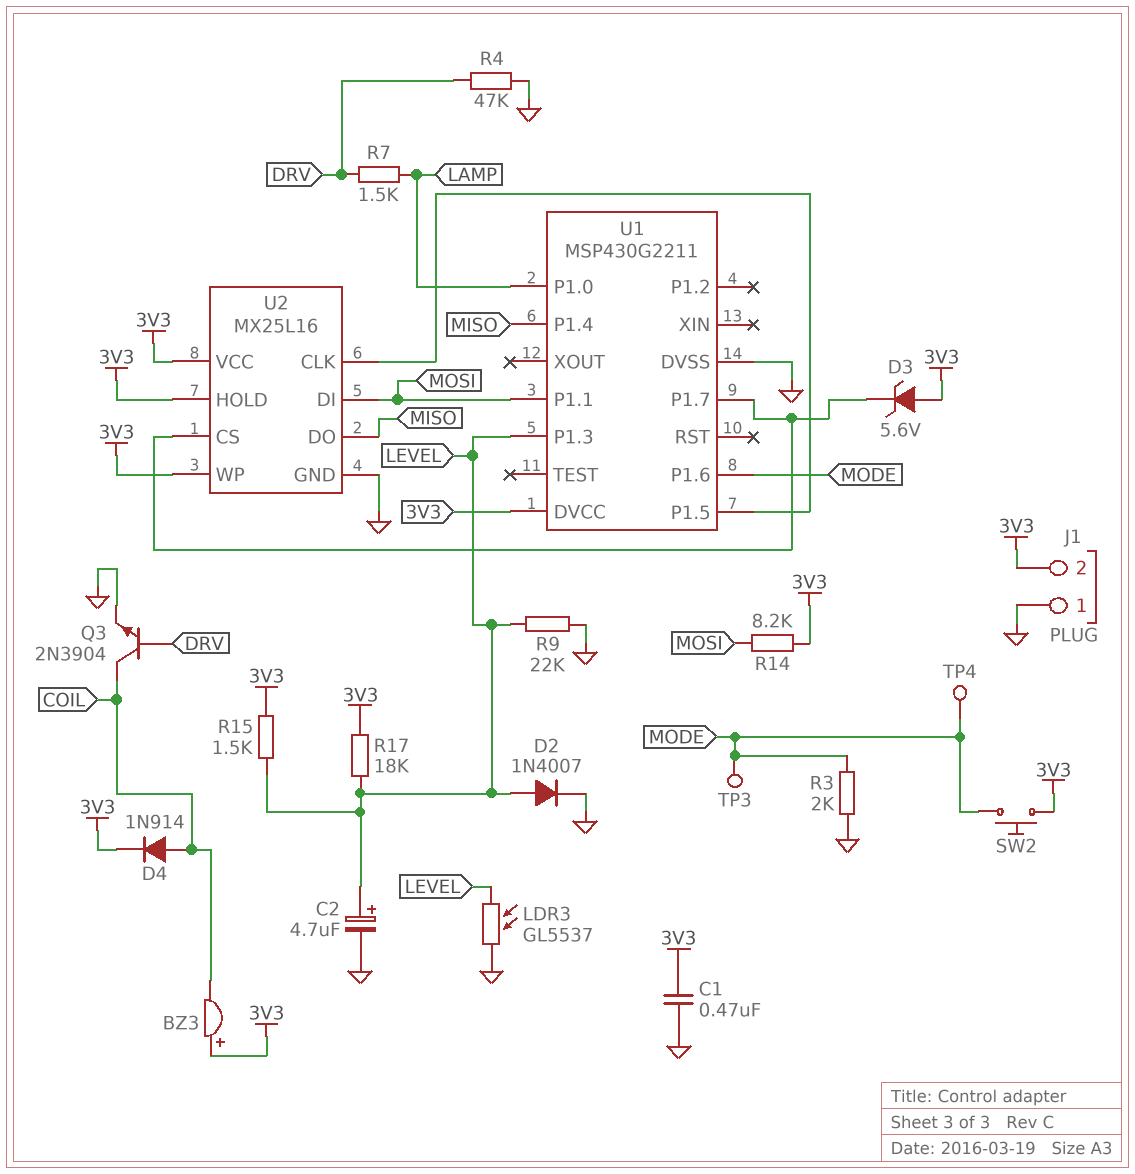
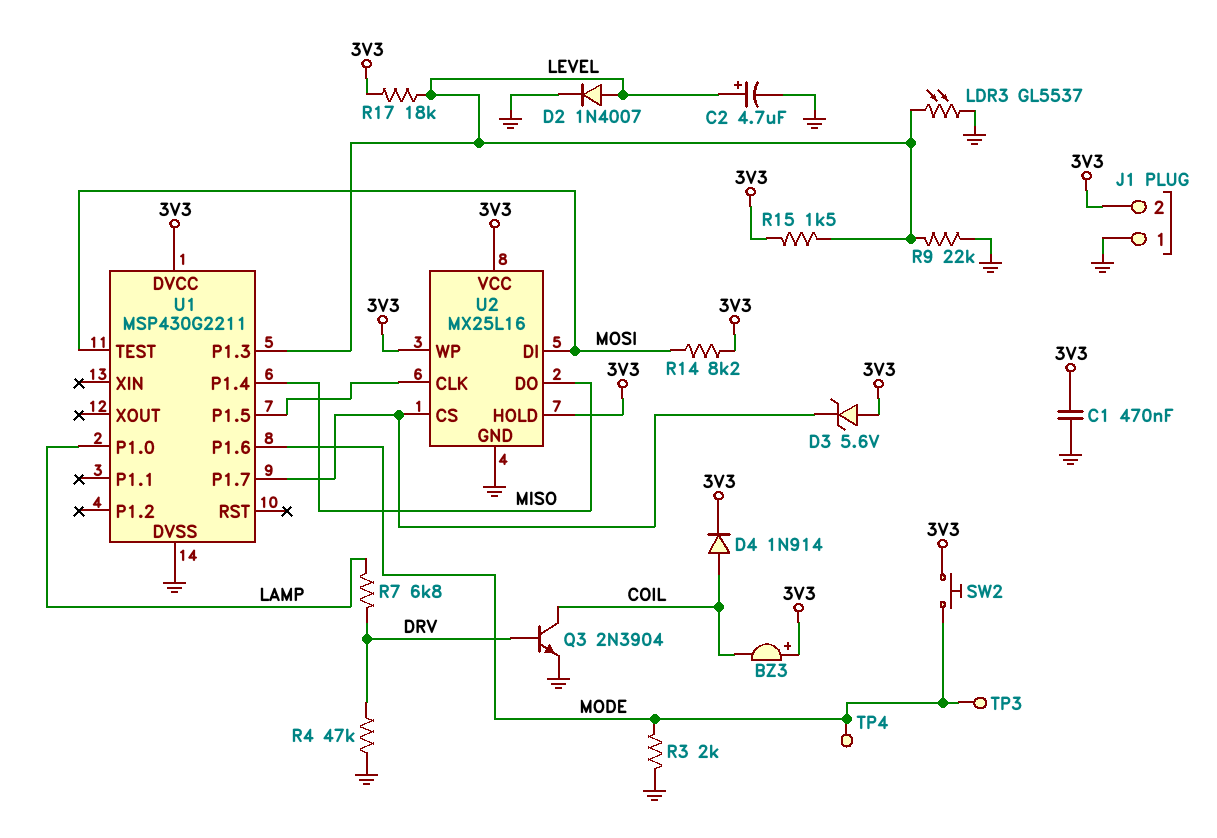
R7: 1.5k (DRV, LAMP) -> 6.8k (DRV, LAMP)
U1 pin P1.1: MOSI -> none
U1 pin TEST: none -> MOSI

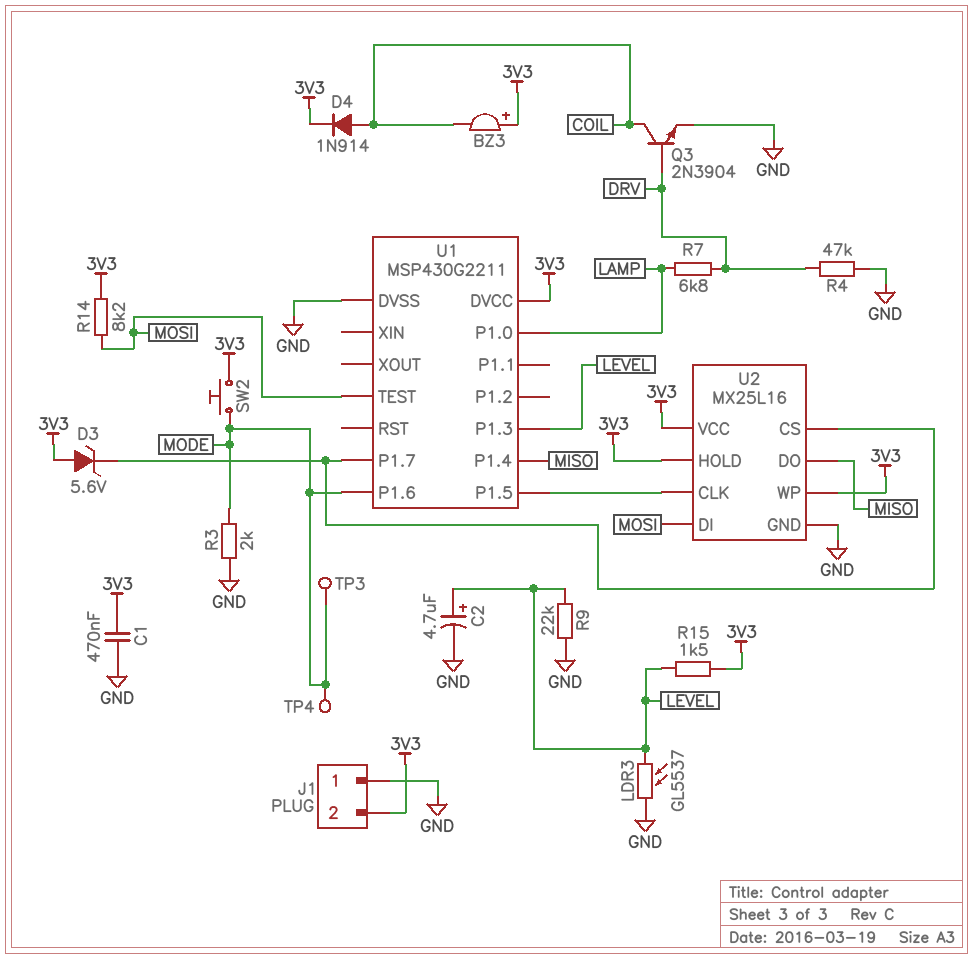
D2: diode 1N4007 (A LEVEL, K GND) -> none
R17: 18k (3V3, LEVEL) -> none

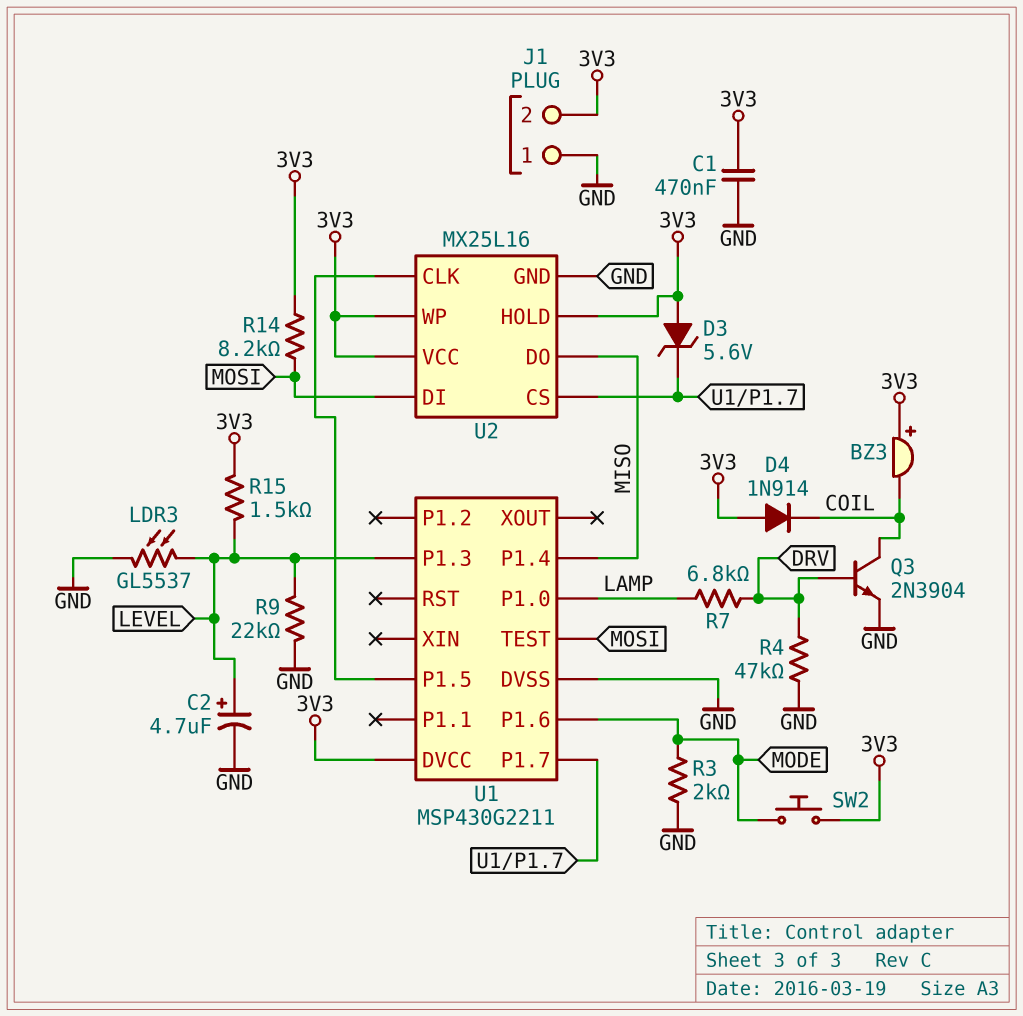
D4: diode 1N914 (A COIL, K 3V3) -> diode 1N914 (A 3V3, K COIL)
TP3: test point (MODE) -> none
TP4: test point (MODE) -> none

